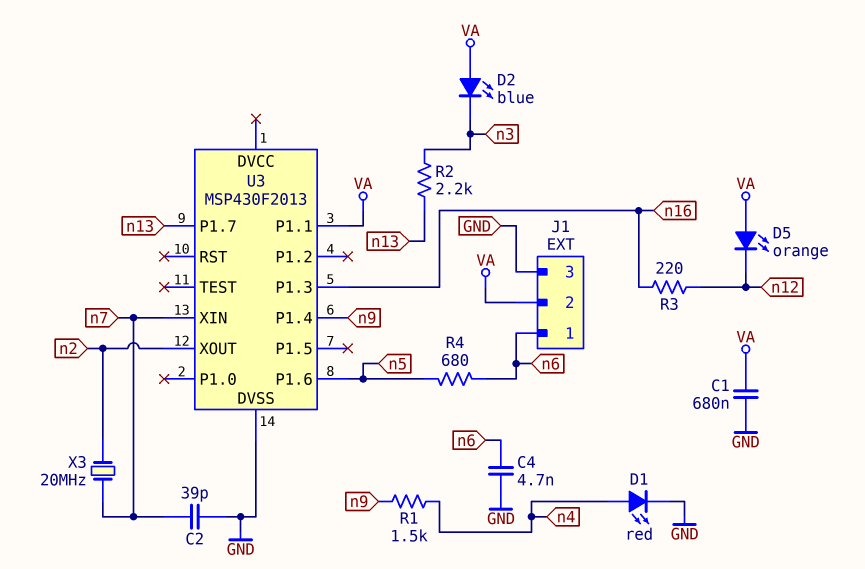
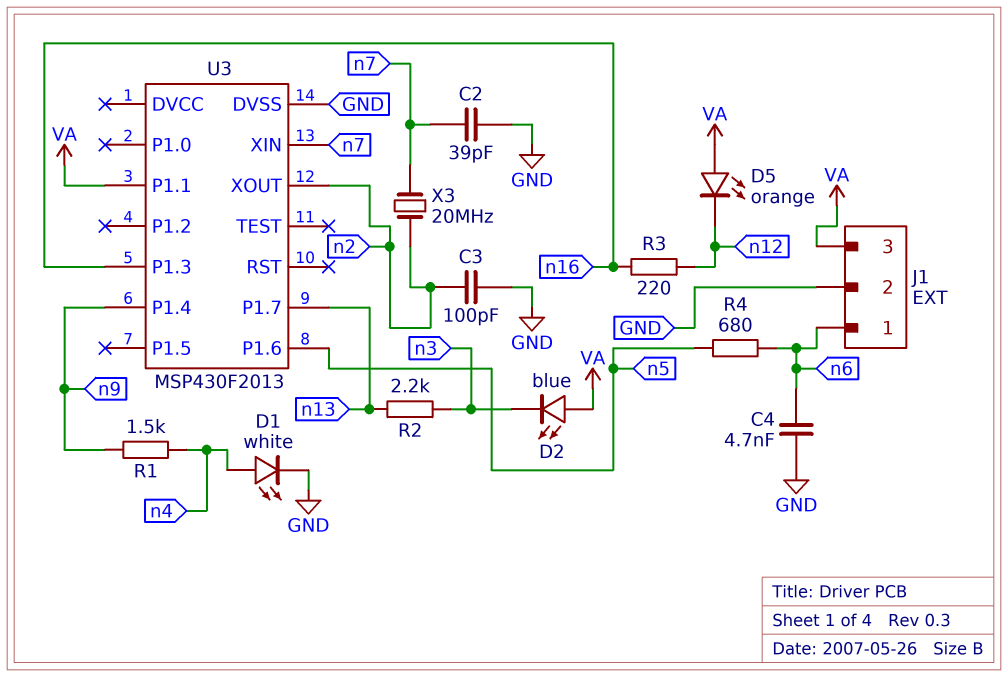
C1: 680nF (GND, VA) -> none
C3: none -> 100pF (GND, n2)
D1: LED red (A n4, K GND) -> LED white (A n4, K GND)
J1 pin 2: VA -> GND
J1 pin 3: GND -> VA

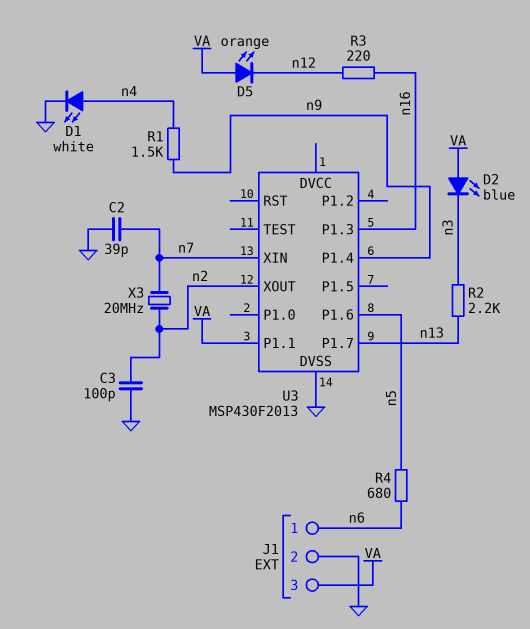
C4: 4.7nF (GND, n6) -> none

